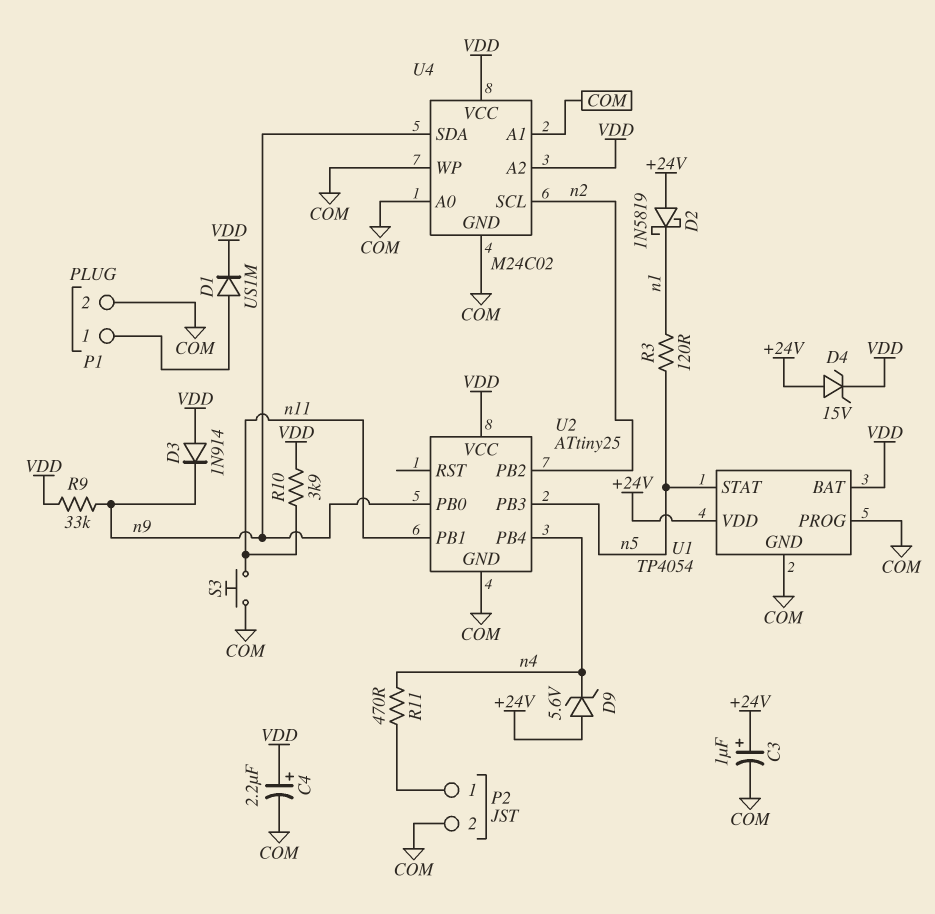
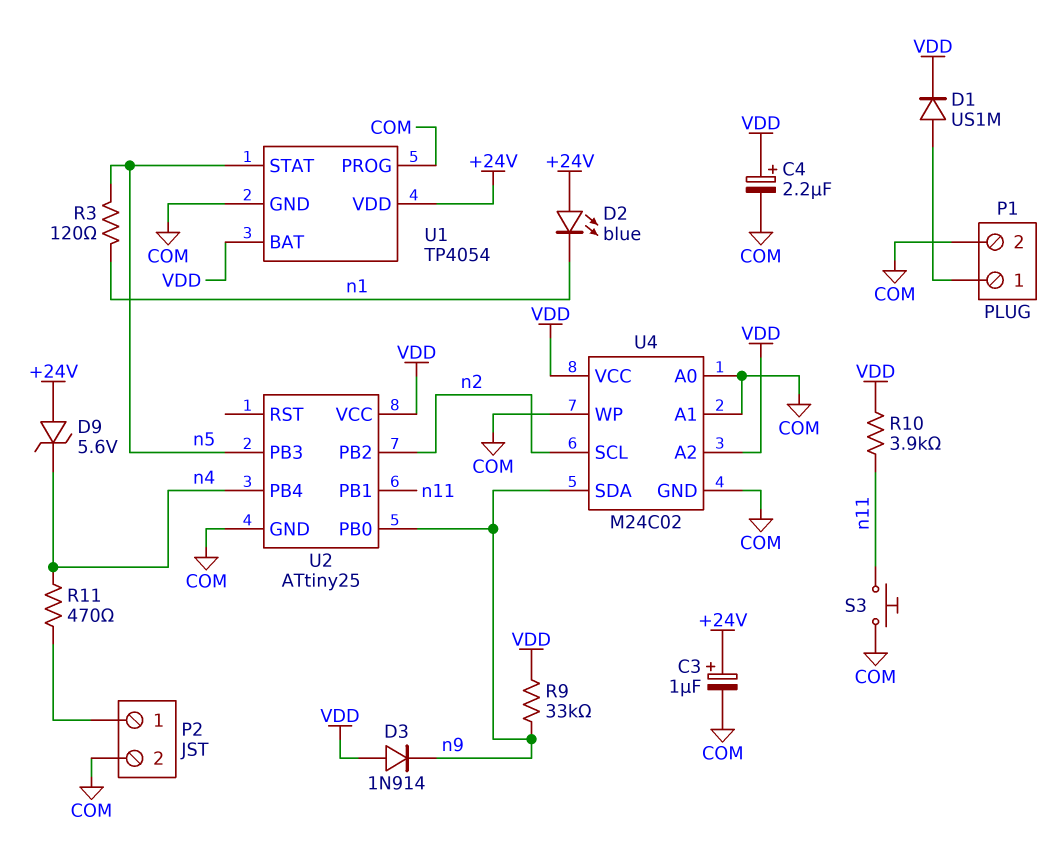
D2: schottky 1N5819 (A +24V, K n1) -> LED blue (A +24V, K n1)
D4: zener 15V (A +24V, K VDD) -> none

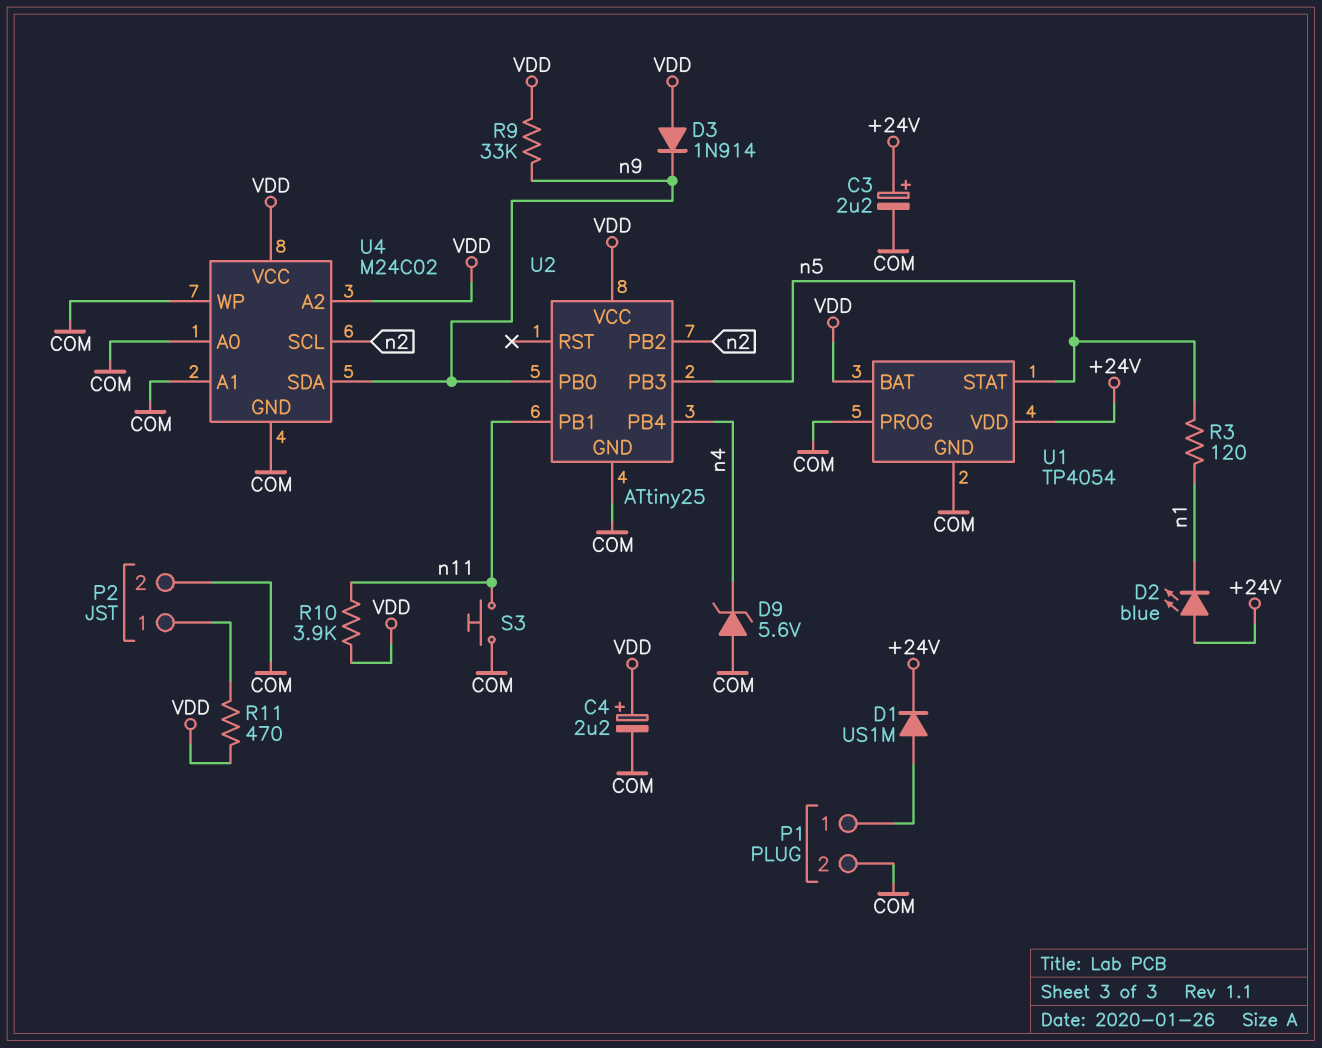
C3: 1uF (plus +24V, minus COM) -> 2.2uF (plus +24V, minus COM)
D1: diode US1M (A P1/1, K VDD) -> diode US1M (A P1/1, K +24V)
D9: zener 5.6V (A +24V, K n4) -> zener 5.6V (A COM, K n4)
R11: 470 (P2/1, n4) -> 470 (P2/1, VDD)

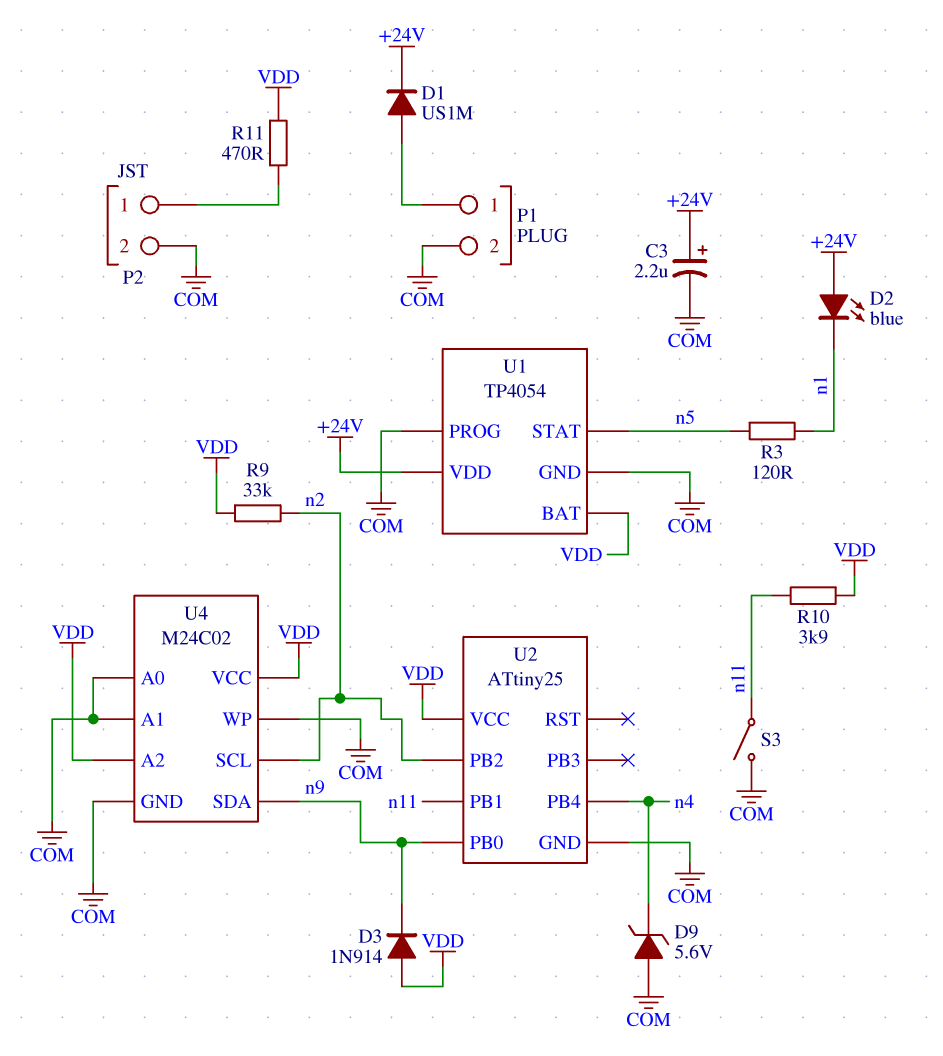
C4: 2.2uF (plus VDD, minus COM) -> none
R9: 33k (VDD, n9) -> 33k (VDD, n2)
S3: button (COM, n11) -> switch (COM, n11)
U2 pin PB3: n5 -> none

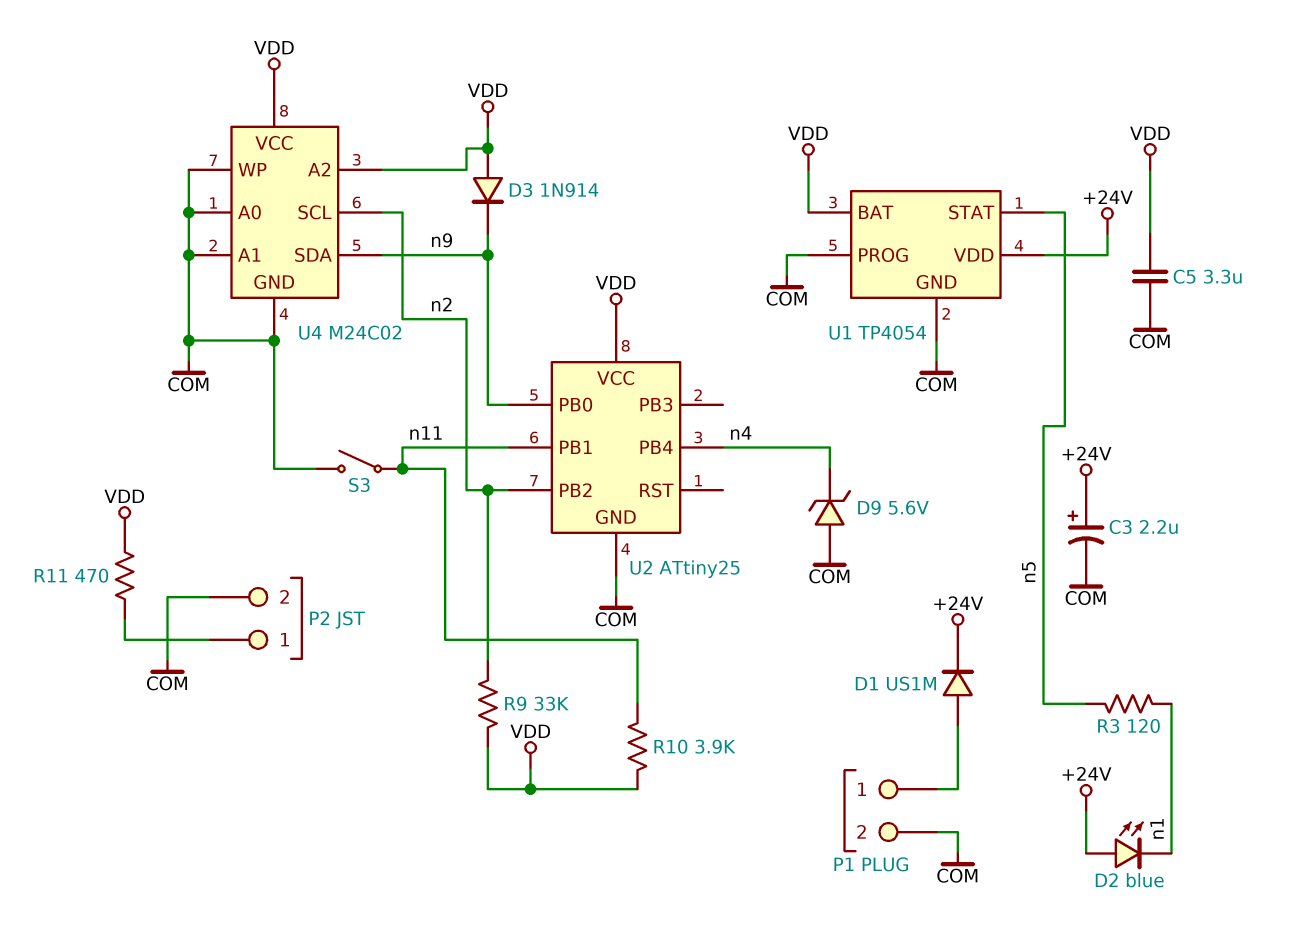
C5: none -> 3.3uF (COM, VDD)

